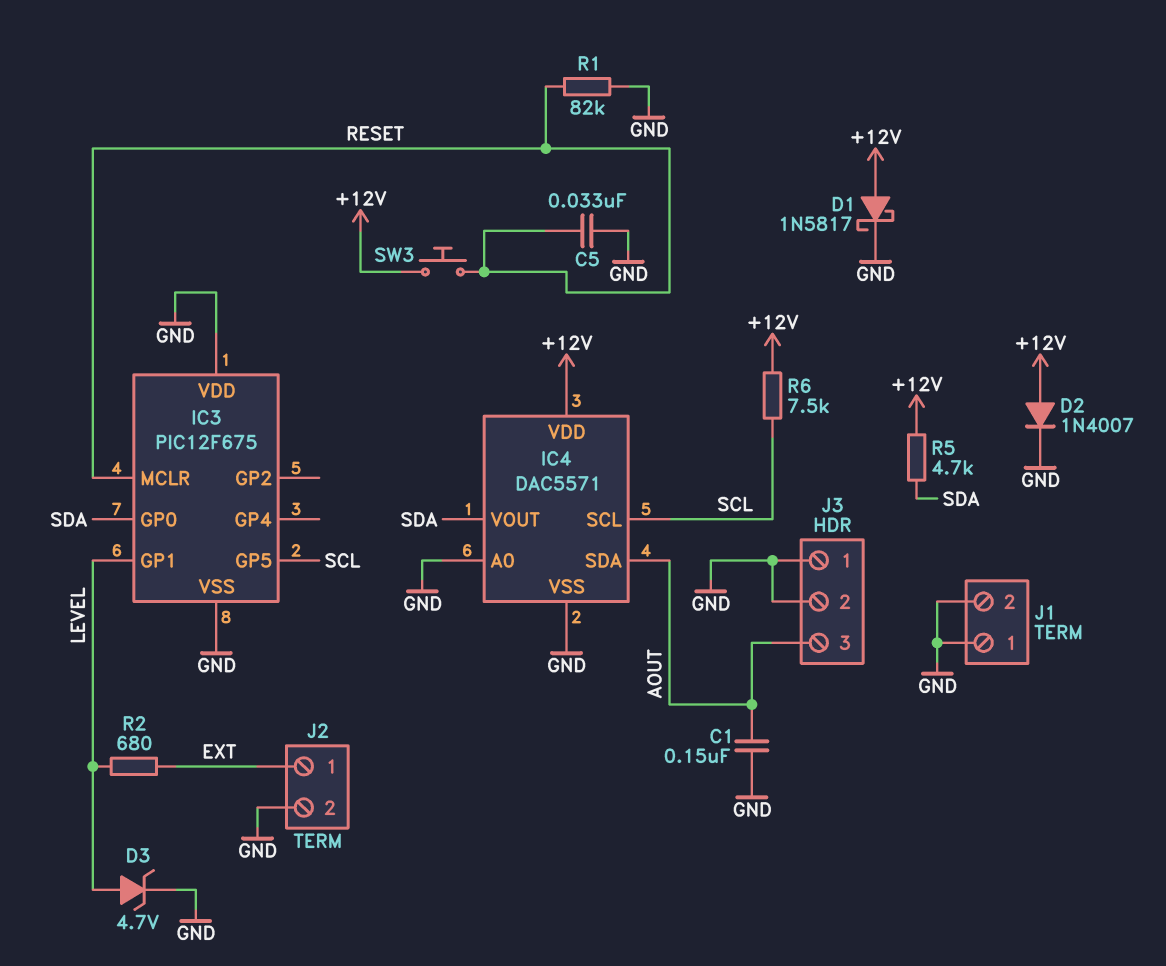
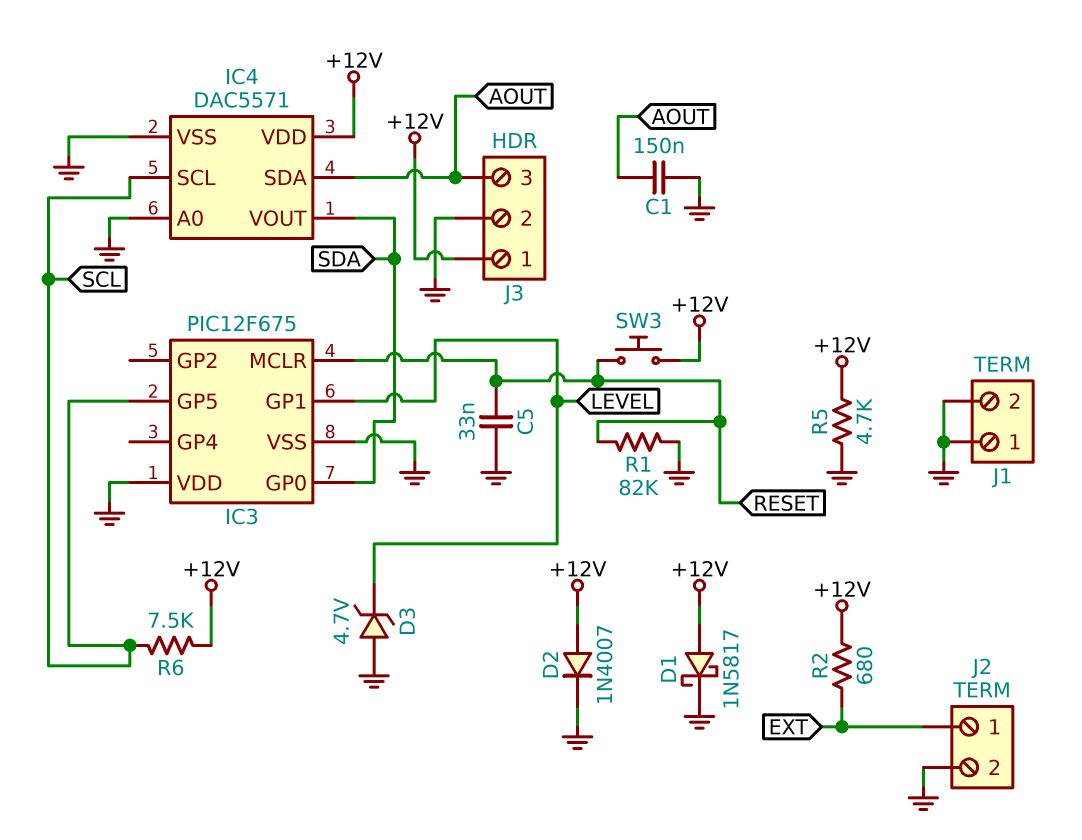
D3: zener 4.7V (A LEVEL, K GND) -> zener 4.7V (A GND, K LEVEL)
J3 pin 1: GND -> +12V
R2: 680 (EXT, LEVEL) -> 680 (+12V, EXT)
R5: 4.7k (+12V, SDA) -> 4.7k (+12V, GND)

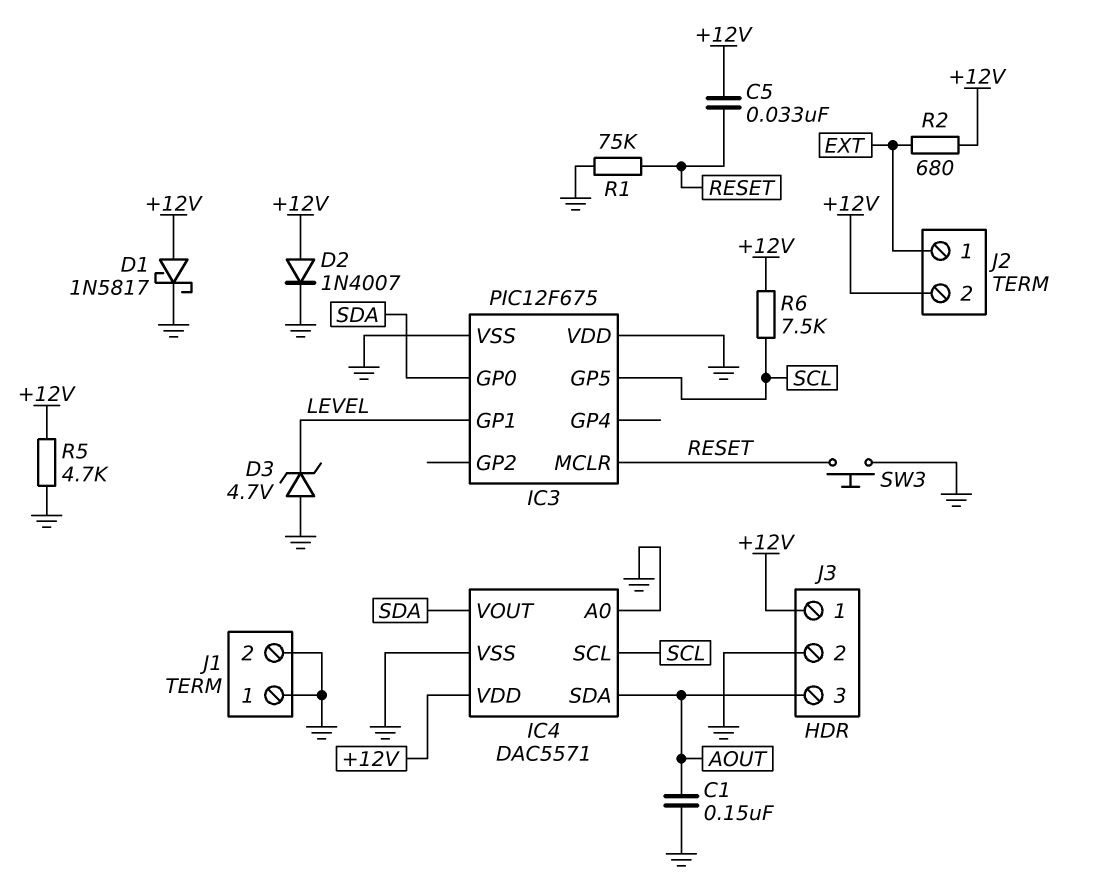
C5: 33nF (GND, RESET) -> 33nF (+12V, RESET)
J2 pin 2: GND -> +12V
R1: 82k (GND, RESET) -> 75k (GND, RESET)
SW3: button (+12V, RESET) -> button (GND, RESET)

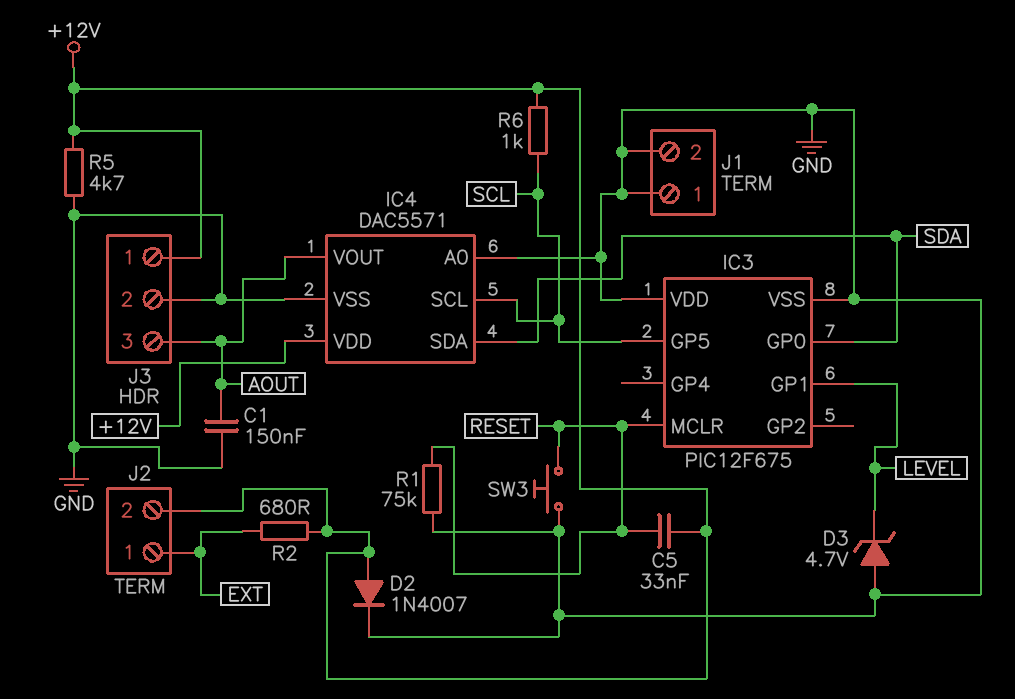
D1: schottky 1N5817 (A +12V, K GND) -> none
IC4 pin SDA: AOUT -> SDA
IC4 pin VOUT: SDA -> AOUT
R6: 7.5k (+12V, SCL) -> 1k (+12V, SCL)

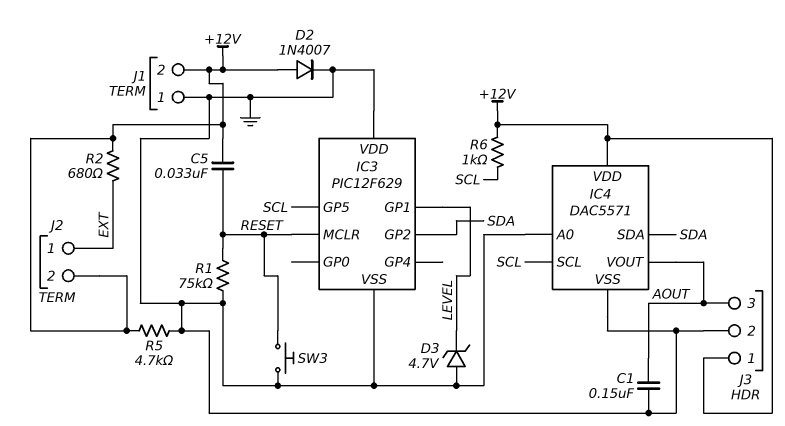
IC3: PIC12F675 -> PIC12F629
IC3 pin GP0: SDA -> none
IC3 pin GP2: none -> SDA
J1 pin 2: GND -> +12V

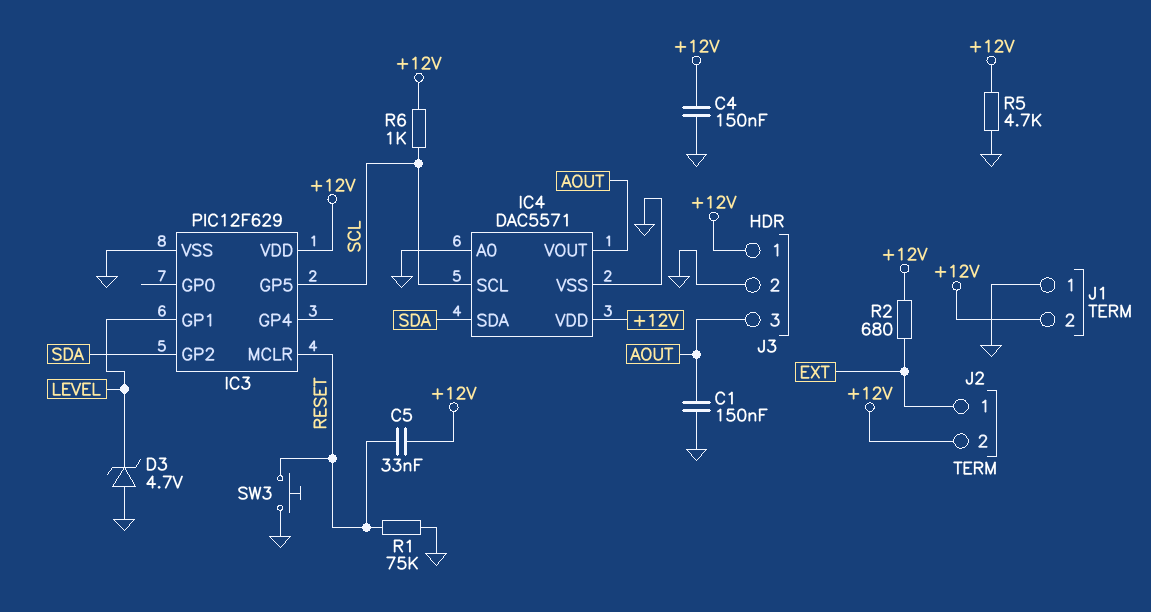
C4: none -> 150nF (+12V, GND)
D2: diode 1N4007 (A +12V, K GND) -> none
IC3 pin VDD: GND -> +12V

